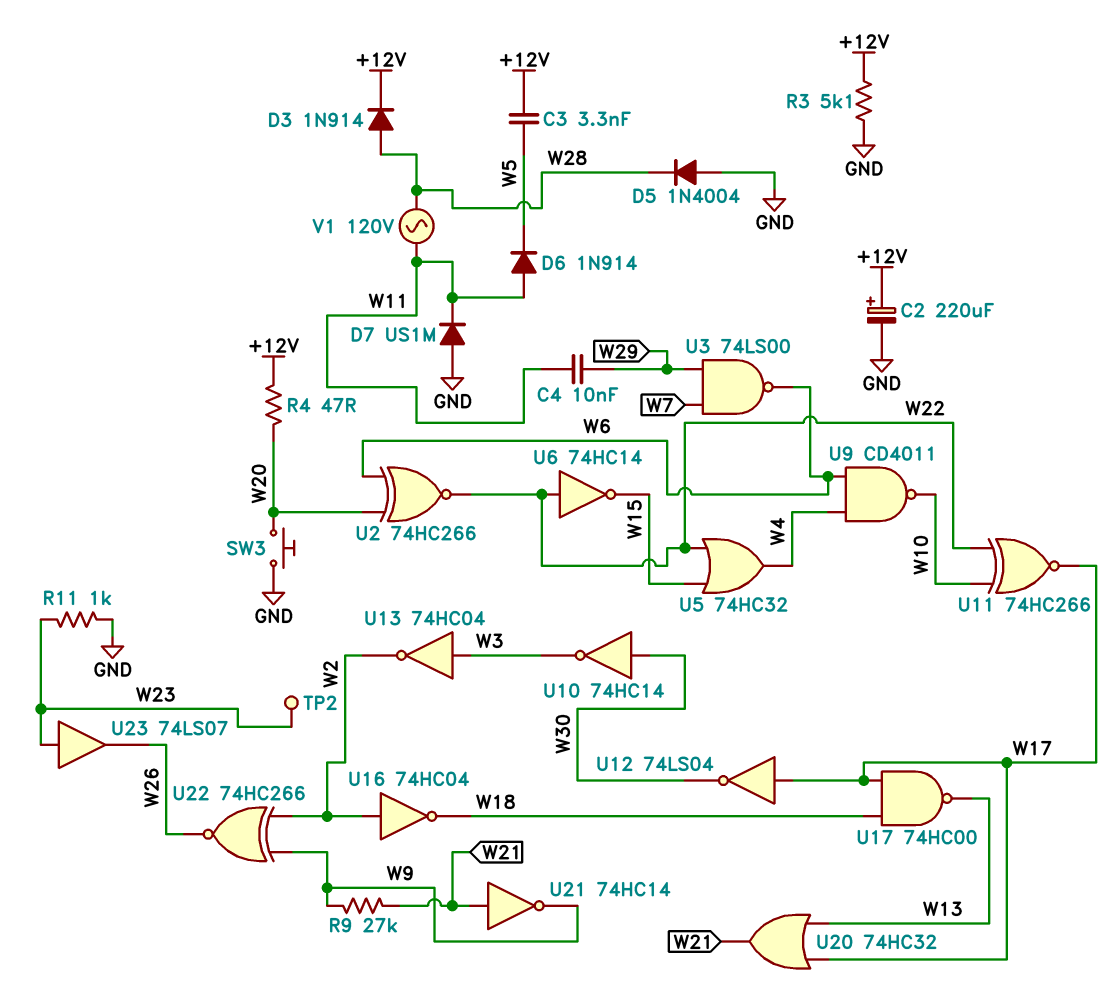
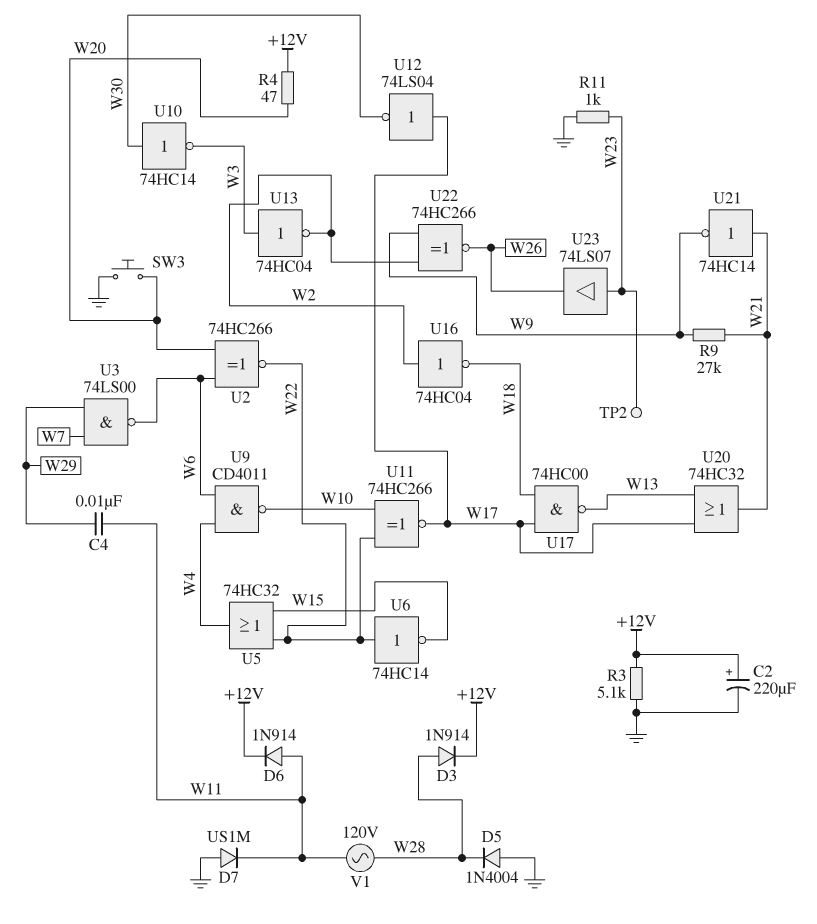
C3: 3.3nF (+12V, W5) -> none
D6: diode 1N914 (A W11, K W5) -> diode 1N914 (A W11, K +12V)

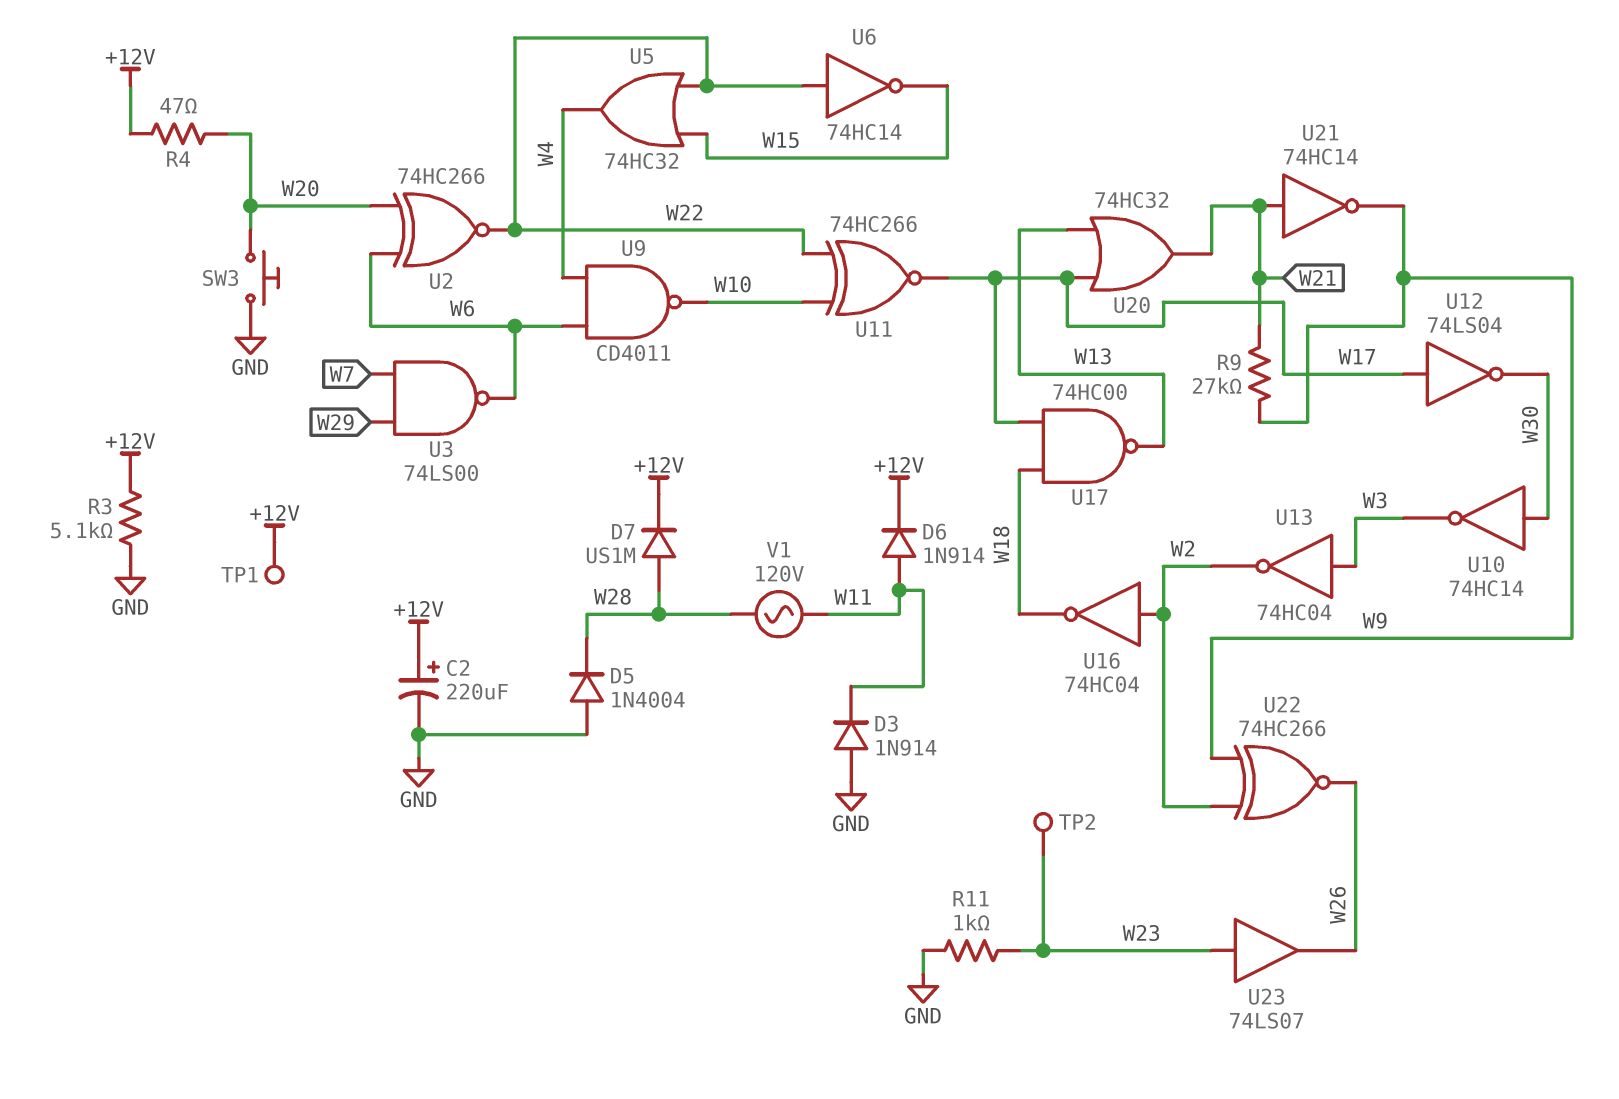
C4: 10nF (W11, W29) -> none
D3: diode 1N914 (A W28, K +12V) -> diode 1N914 (A GND, K W11)
D7: diode US1M (A GND, K W11) -> diode US1M (A W28, K +12V)
TP1: none -> test point (+12V)

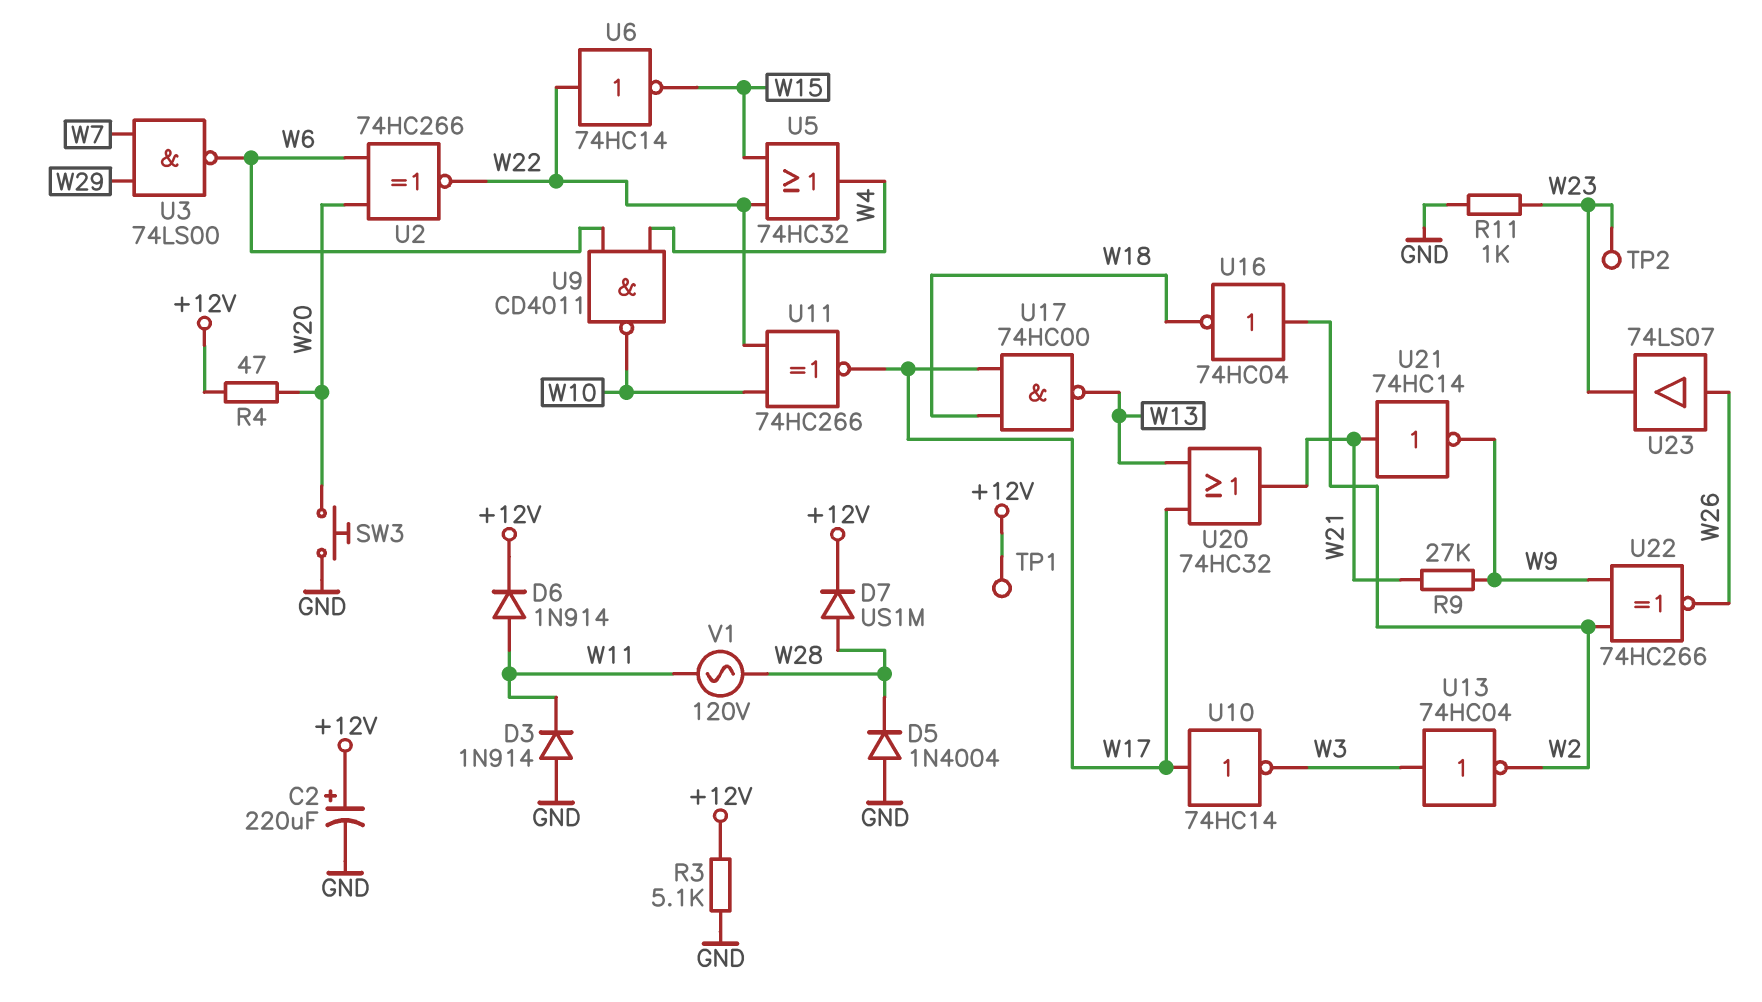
U10: NOT 74HC14 (in W30, out W3) -> NOT 74HC14 (in W17, out W3)
U12: NOT 74LS04 (in W17, out W30) -> none
U23: buffer 74LS07 (in W23, out W26) -> buffer 74LS07 (in W26, out W23)

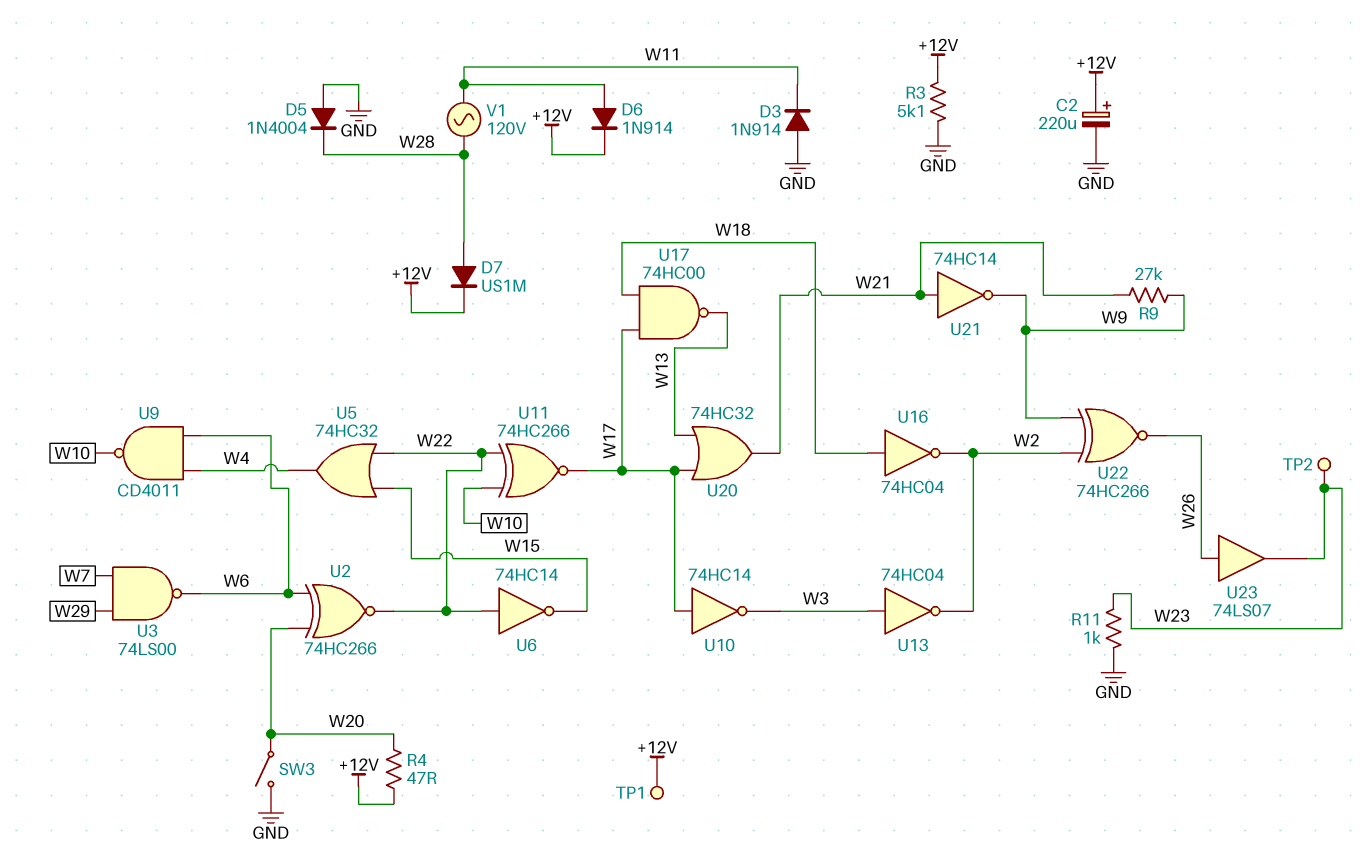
SW3: button (GND, W20) -> switch (GND, W20)
U16: NOT 74HC04 (in W2, out W18) -> NOT 74HC04 (in W18, out W2)

